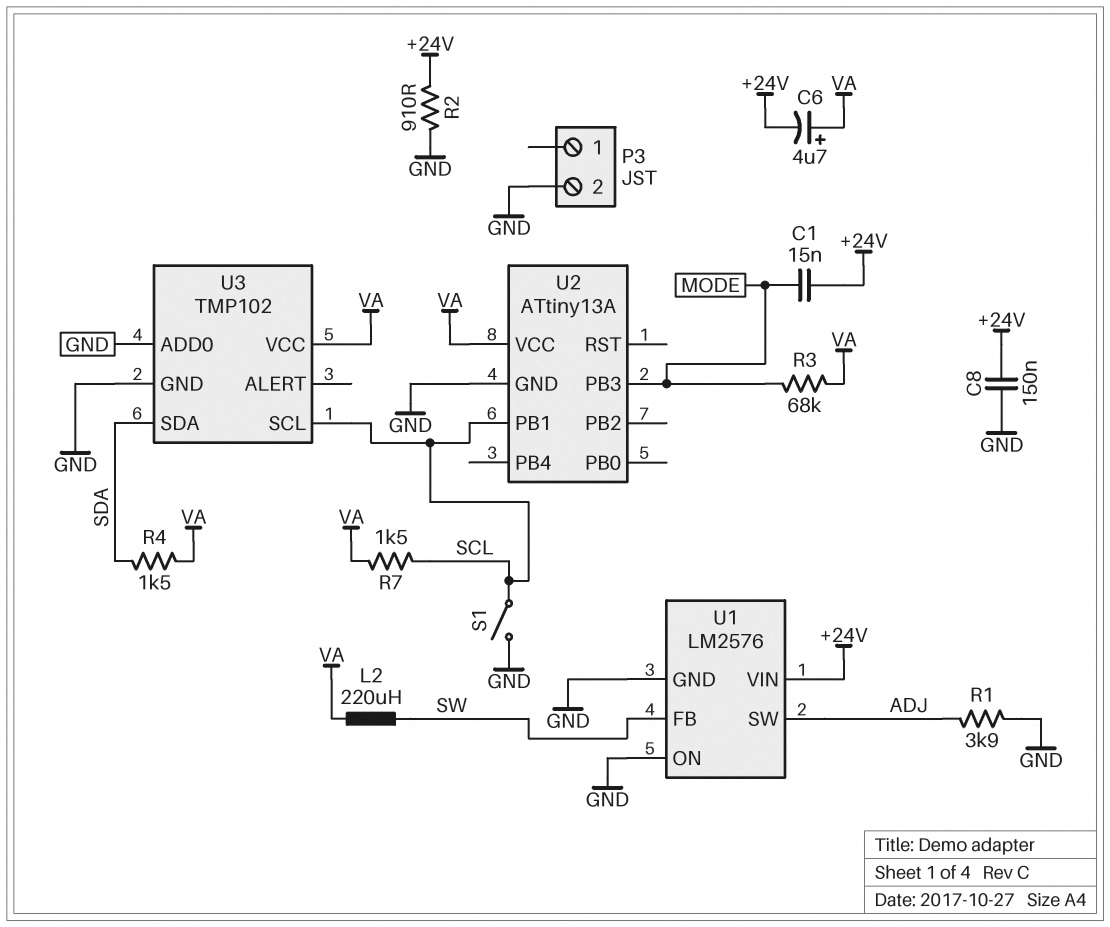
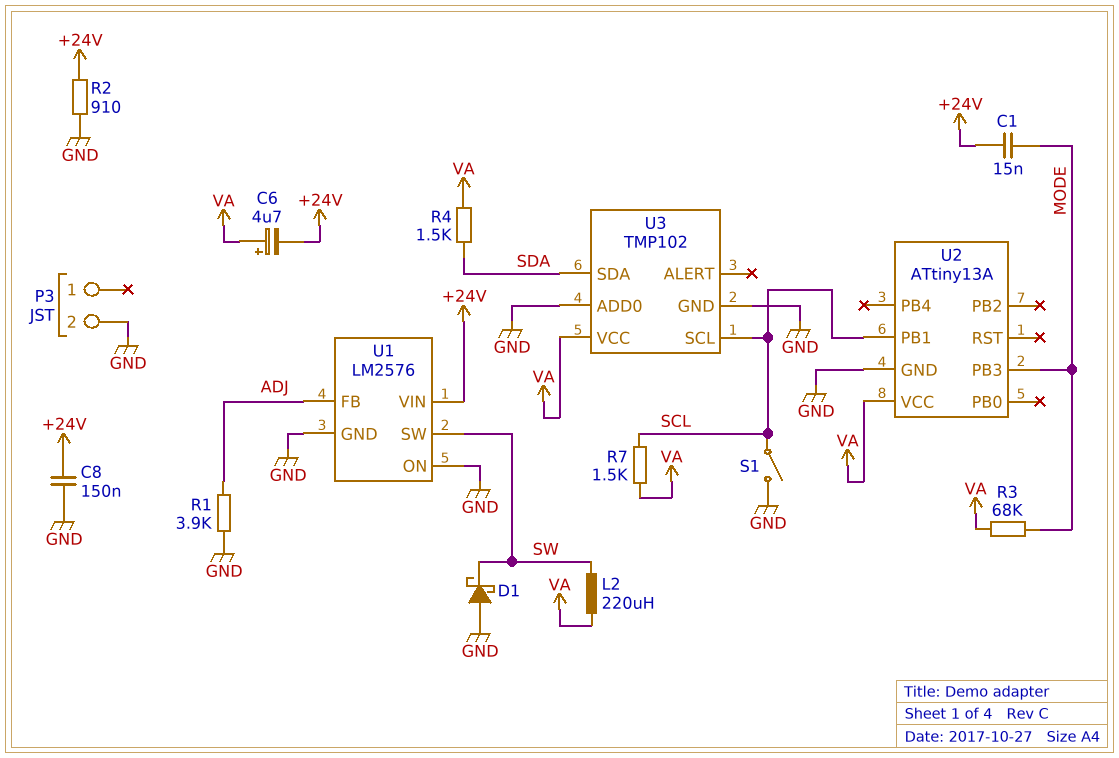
D1: none -> schottky (A GND, K SW)
U1 pin FB: SW -> ADJ
U1 pin SW: ADJ -> SW

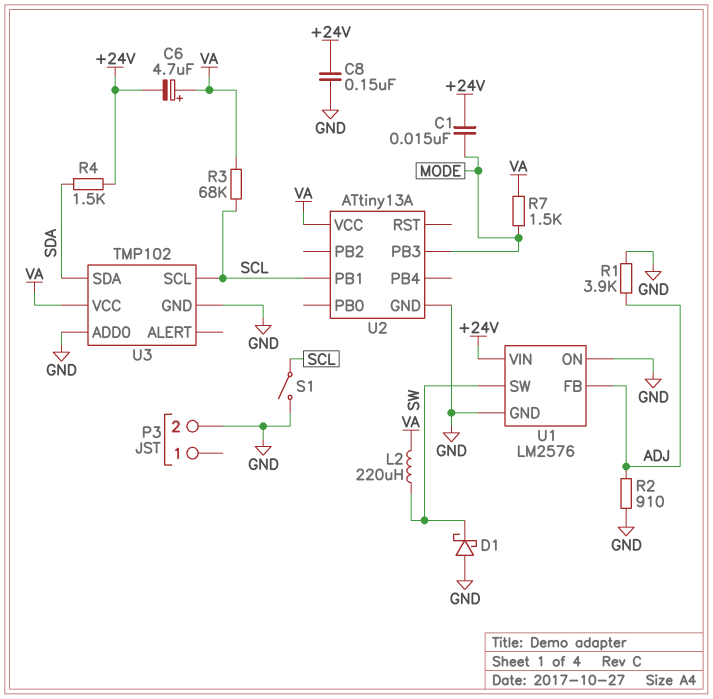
R2: 910 (+24V, GND) -> 910 (ADJ, GND)
R3: 68k (MODE, VA) -> 68k (SCL, VA)
R4: 1.5k (SDA, VA) -> 1.5k (+24V, SDA)
R7: 1.5k (SCL, VA) -> 1.5k (MODE, VA)

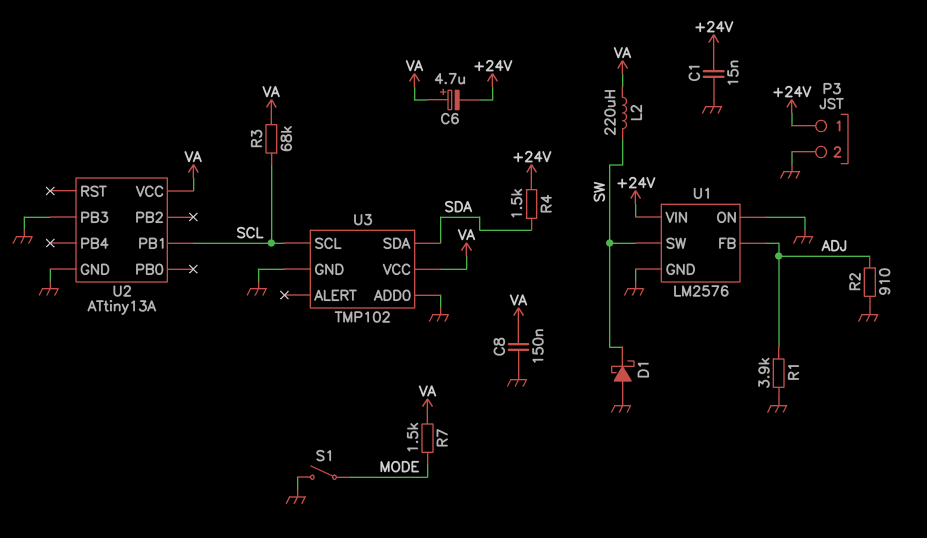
C1: 15nF (+24V, MODE) -> 15nF (+24V, GND)
C8: 150nF (+24V, GND) -> 150nF (GND, VA)
P3 pin 1: none -> +24V
S1: switch (GND, SCL) -> switch (GND, MODE)
U2 pin PB3: MODE -> GND

